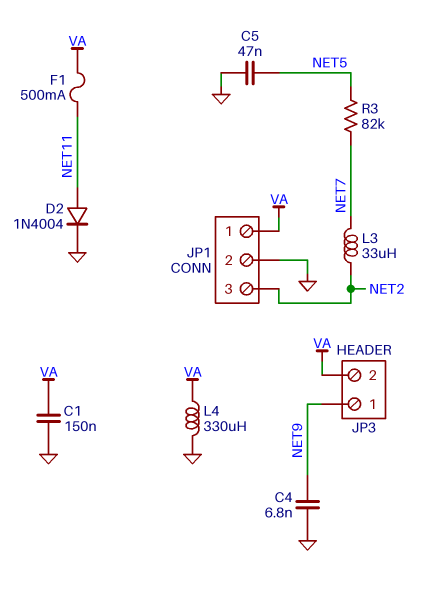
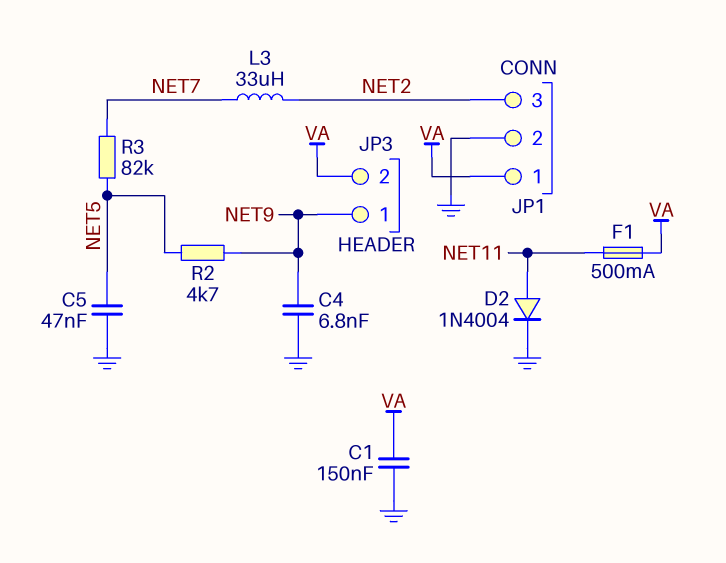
L4: 330uH (GND, VA) -> none
R2: none -> 4.7k (NET5, NET9)

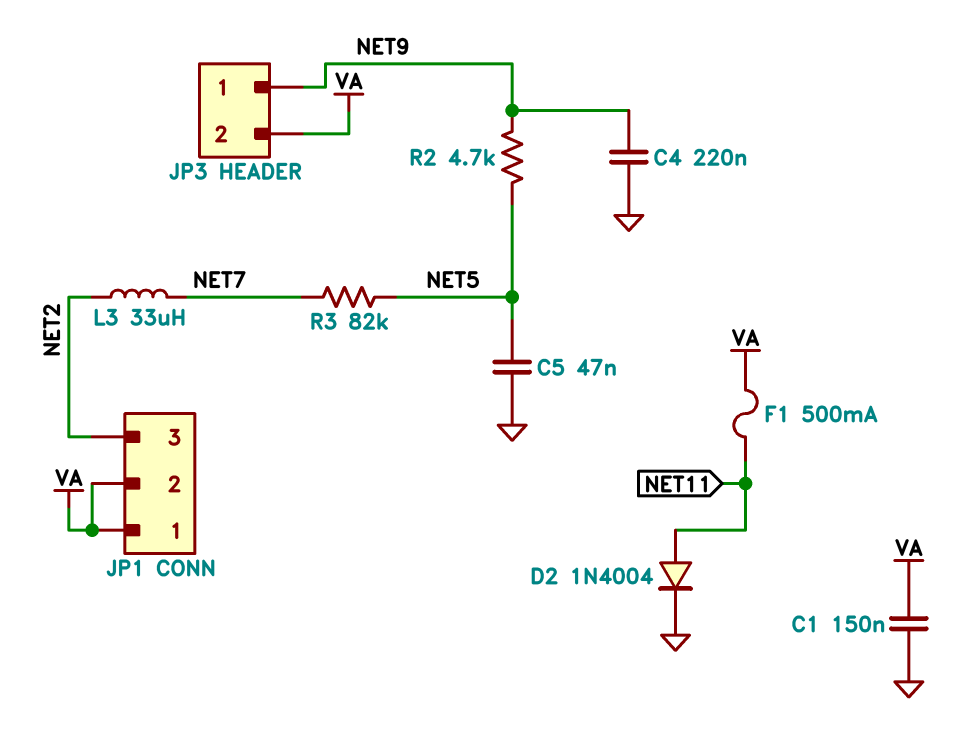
C4: 6.8nF (GND, NET9) -> 220nF (GND, NET9)
JP1 pin 2: GND -> VA

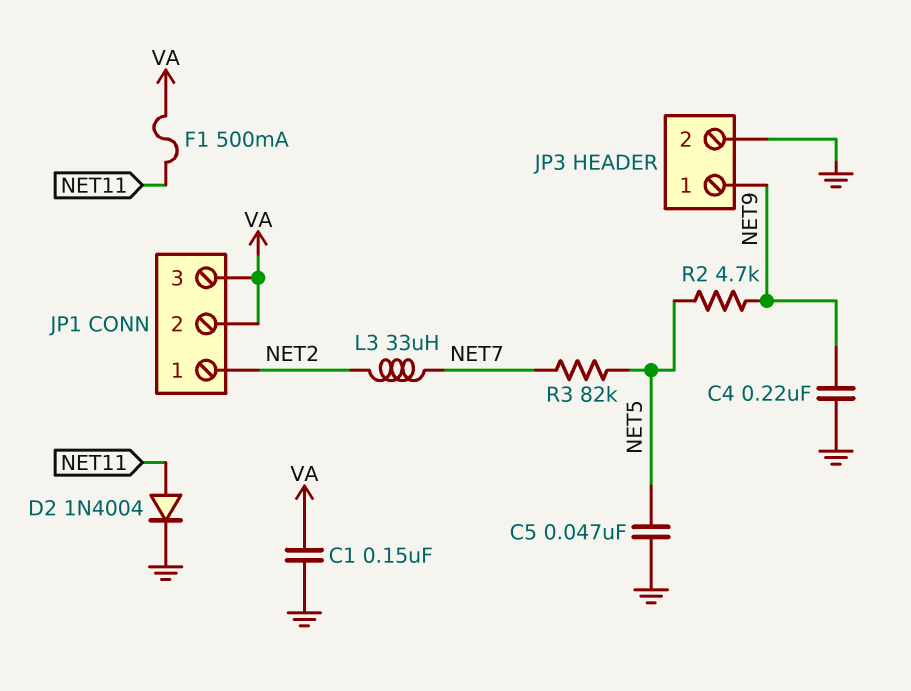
JP1 pin 1: VA -> NET2
JP1 pin 3: NET2 -> VA
JP3 pin 2: VA -> GND

